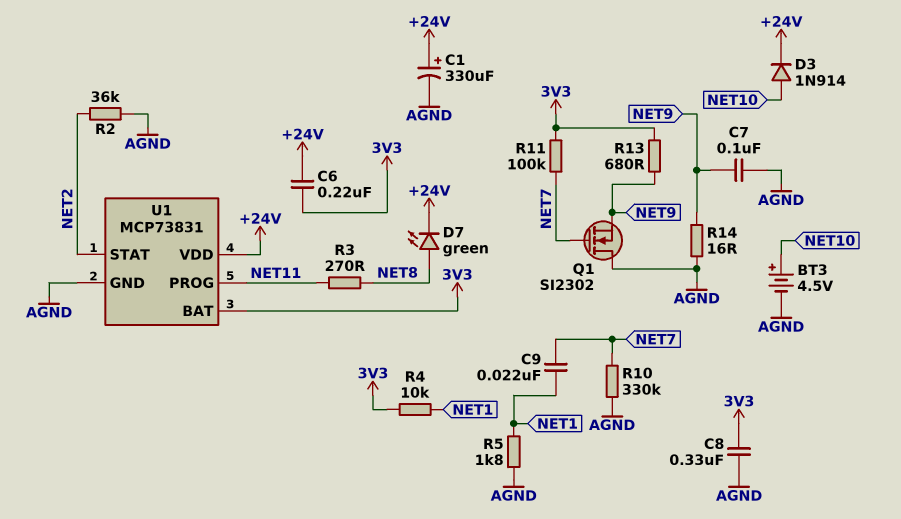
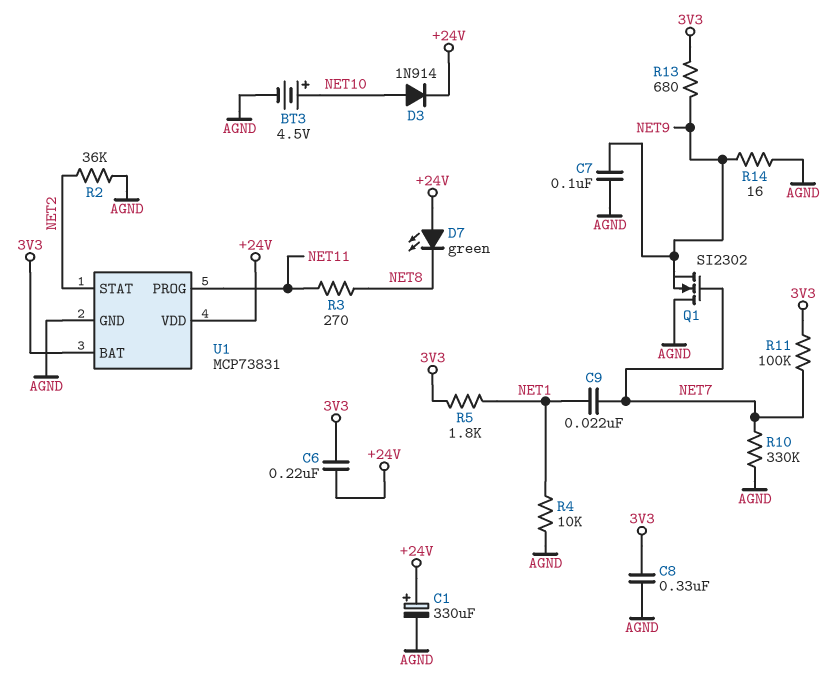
D7: LED green (A NET8, K +24V) -> LED green (A +24V, K NET8)
R4: 10k (3V3, NET1) -> 10k (AGND, NET1)
R5: 1.8k (AGND, NET1) -> 1.8k (3V3, NET1)

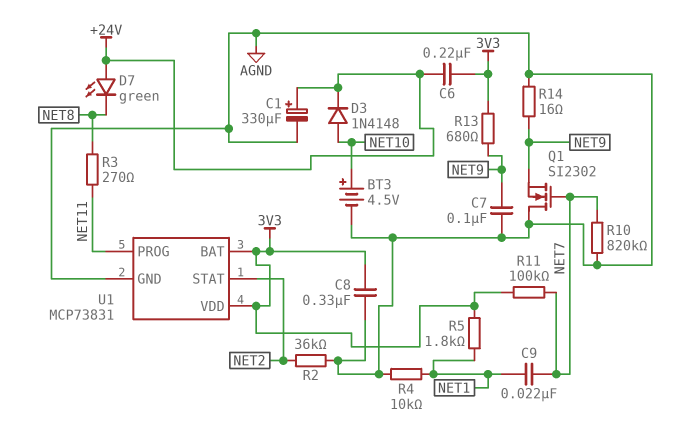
D3: diode 1N914 (A NET10, K +24V) -> diode 1N4148 (A NET10, K +24V)
R10: 330k (AGND, NET7) -> 820k (AGND, NET7)
U1 pin VDD: +24V -> 3V3

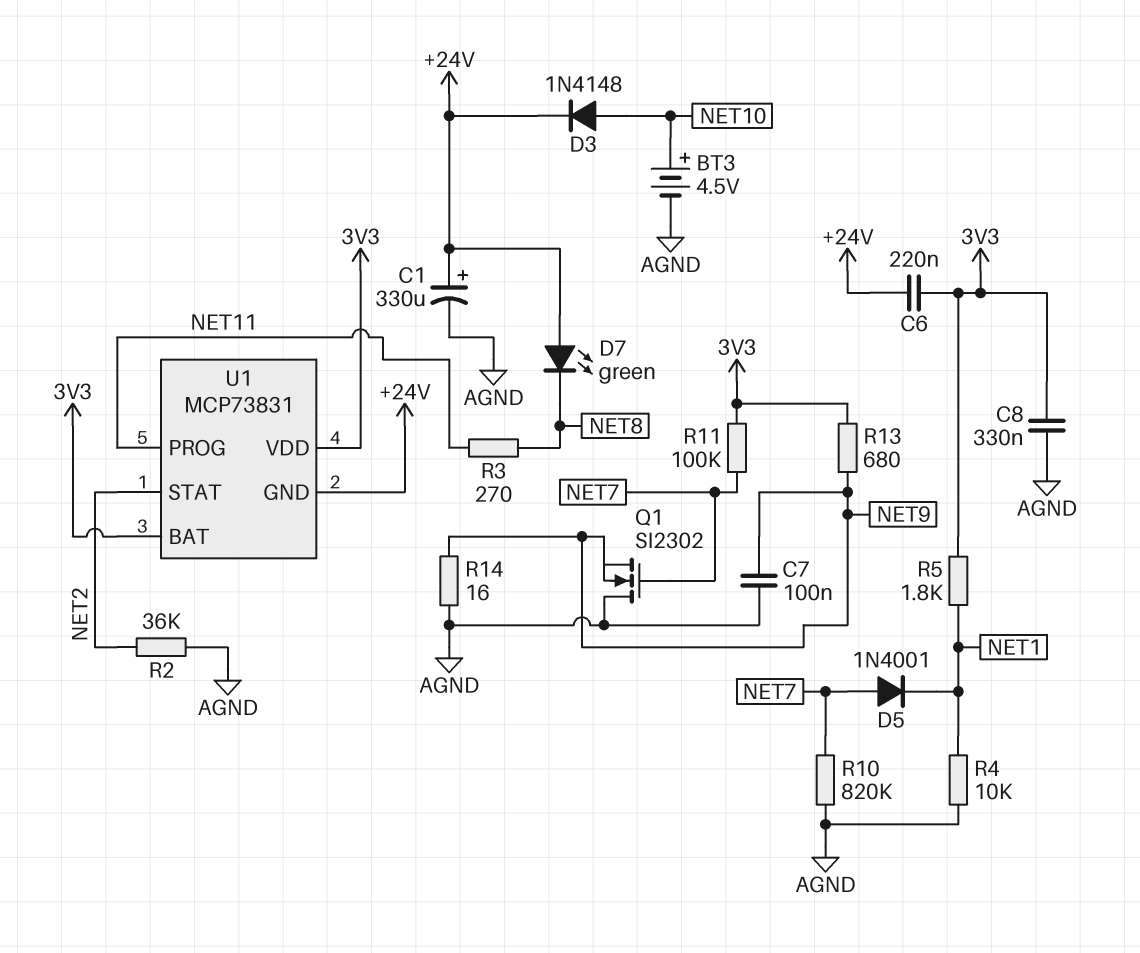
C9: 22nF (NET1, NET7) -> none
D5: none -> diode 1N4001 (A NET7, K NET1)
U1 pin GND: AGND -> +24V

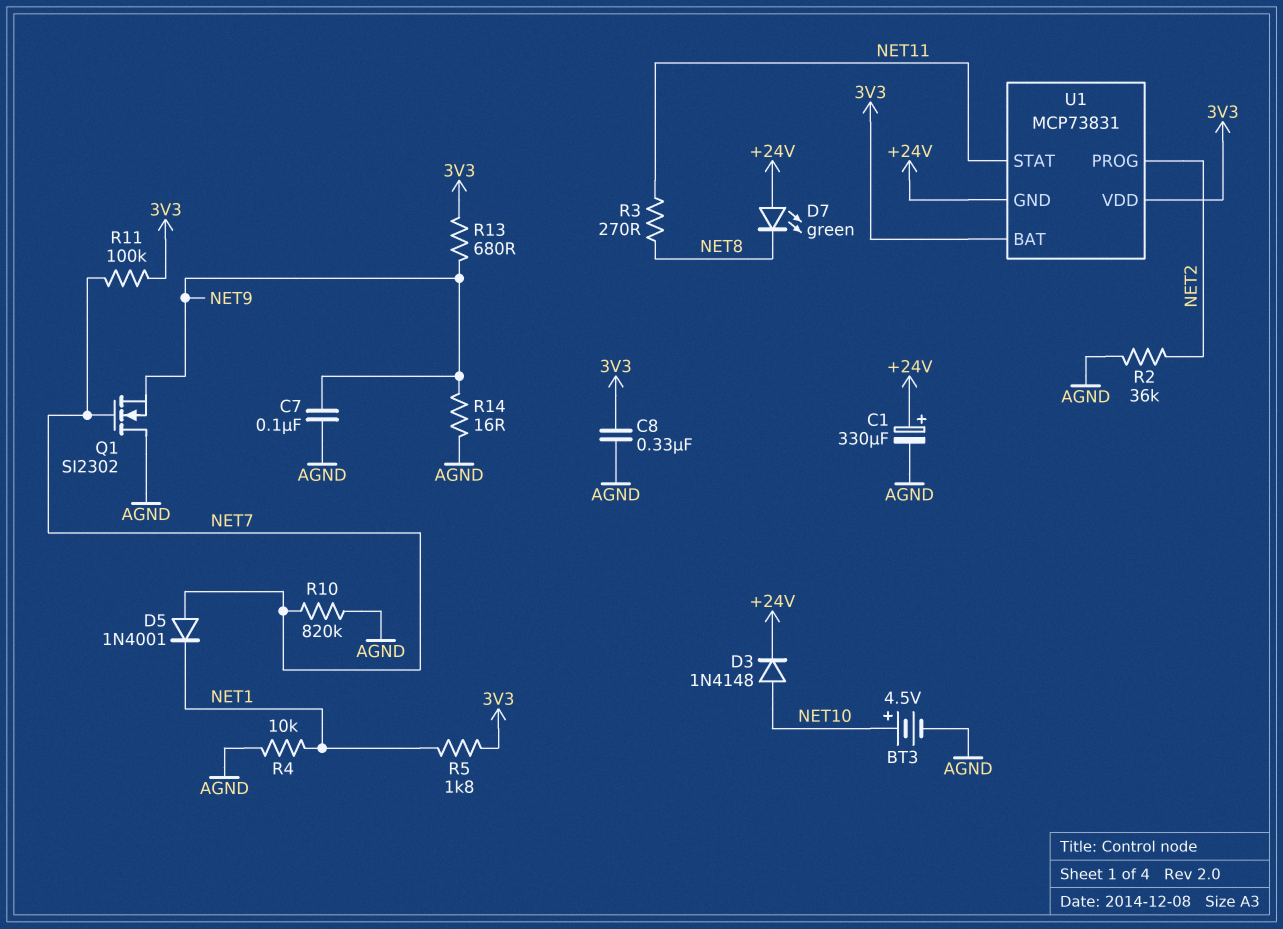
C6: 220nF (+24V, 3V3) -> none
U1 pin PROG: NET11 -> NET2
U1 pin STAT: NET2 -> NET11

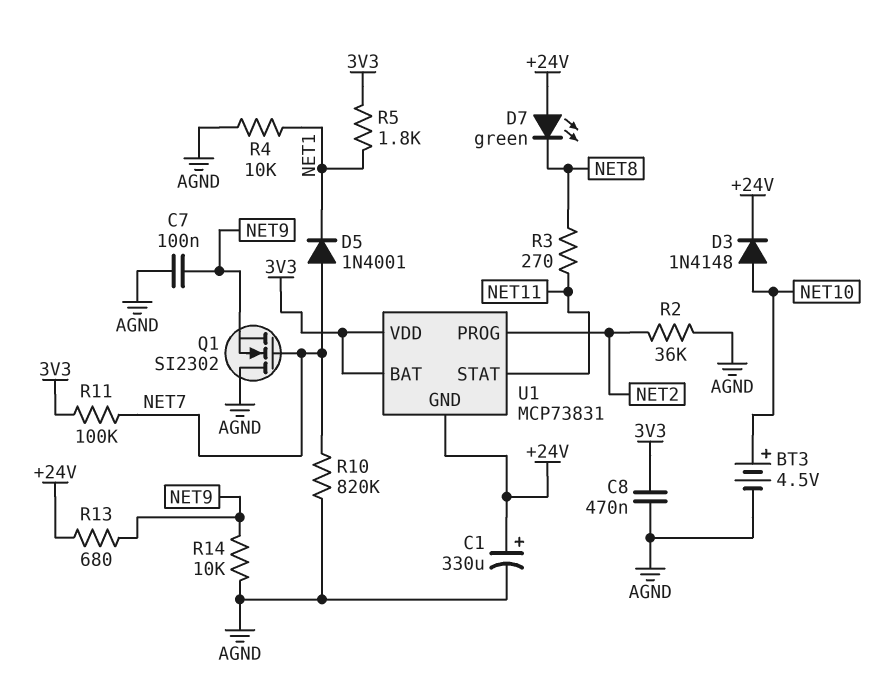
C8: 330nF (3V3, AGND) -> 470nF (3V3, AGND)
R13: 680 (3V3, NET9) -> 680 (+24V, NET9)
R14: 16 (AGND, NET9) -> 10k (AGND, NET9)

